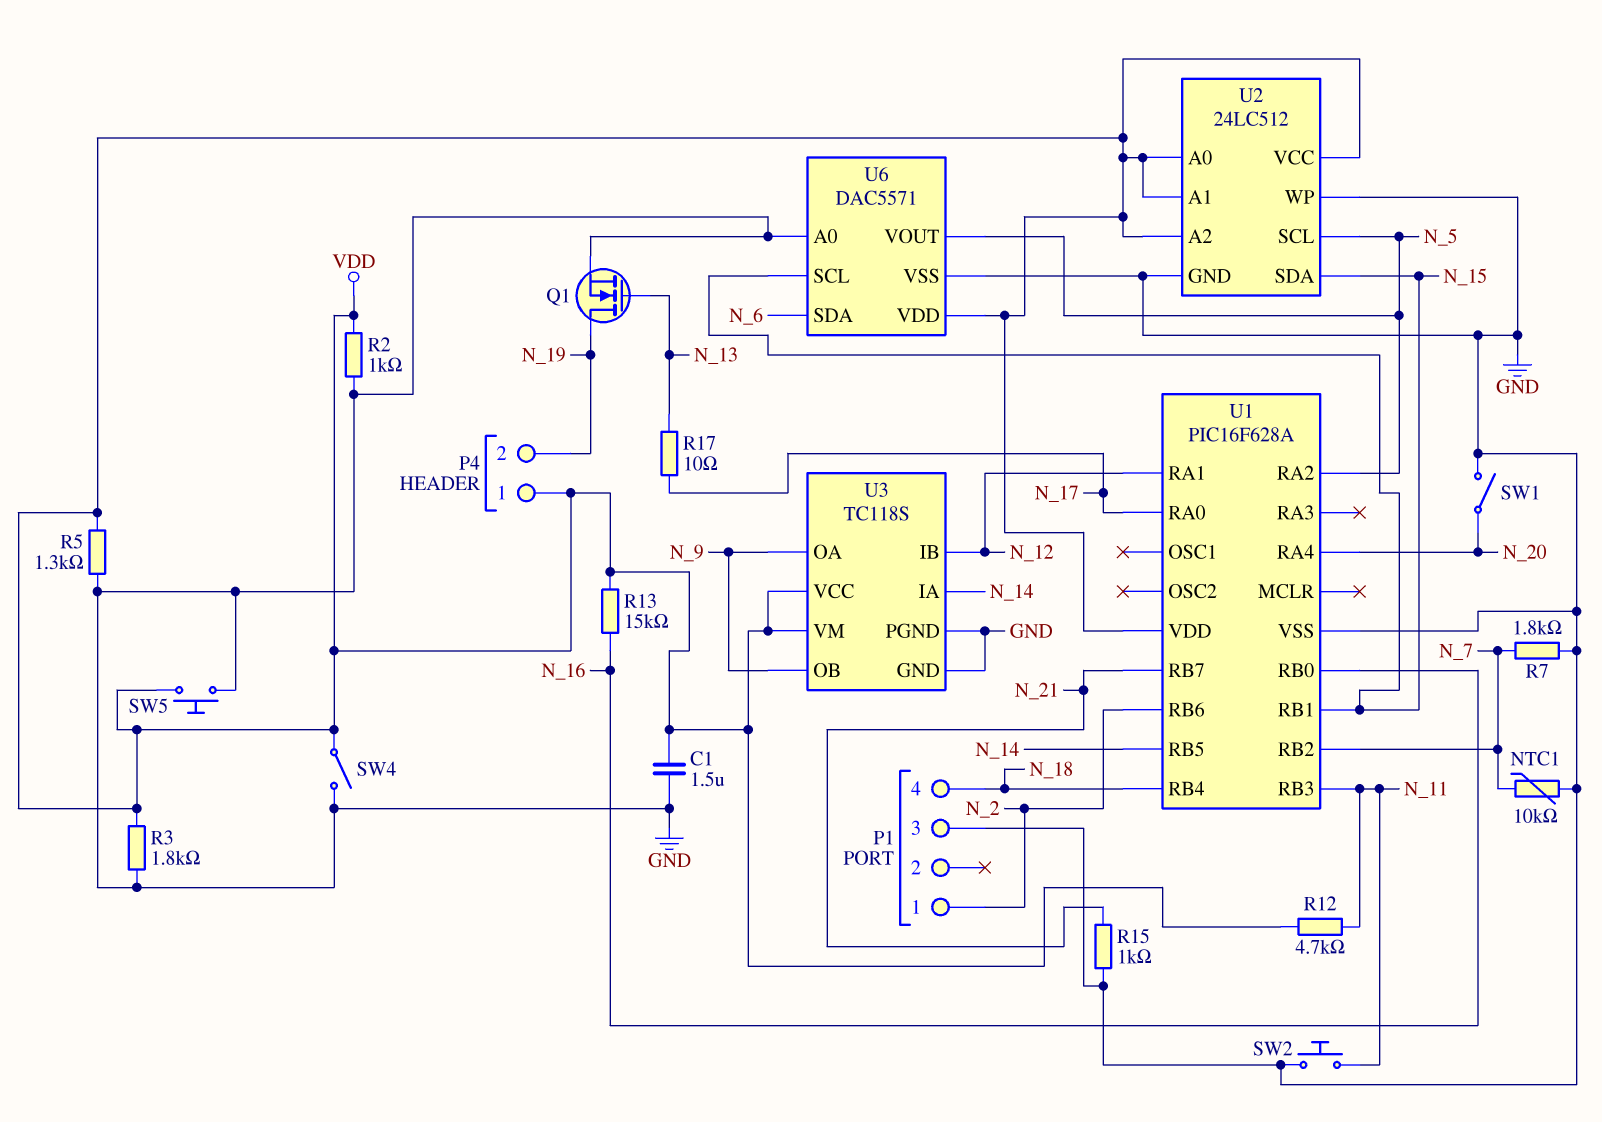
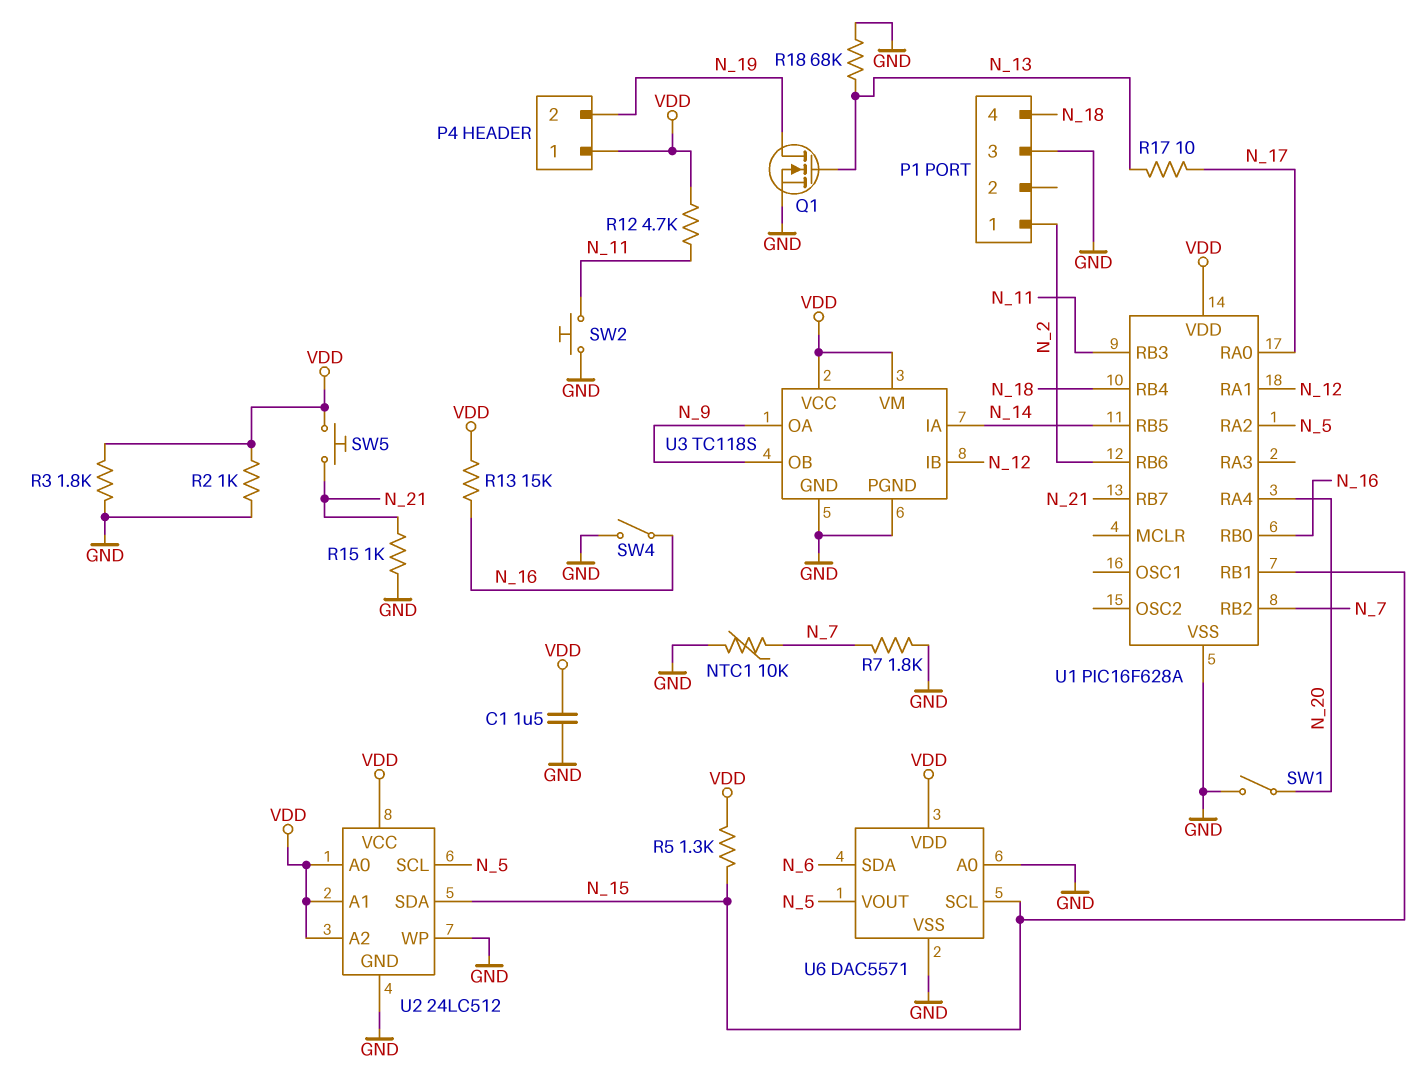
R5: 1.3k (GND, VDD) -> 1.3k (N_15, VDD)
R18: none -> 68k (GND, N_13)
SW4: switch (GND, VDD) -> switch (GND, N_16)
SW5: button (GND, VDD) -> button (N_21, VDD)

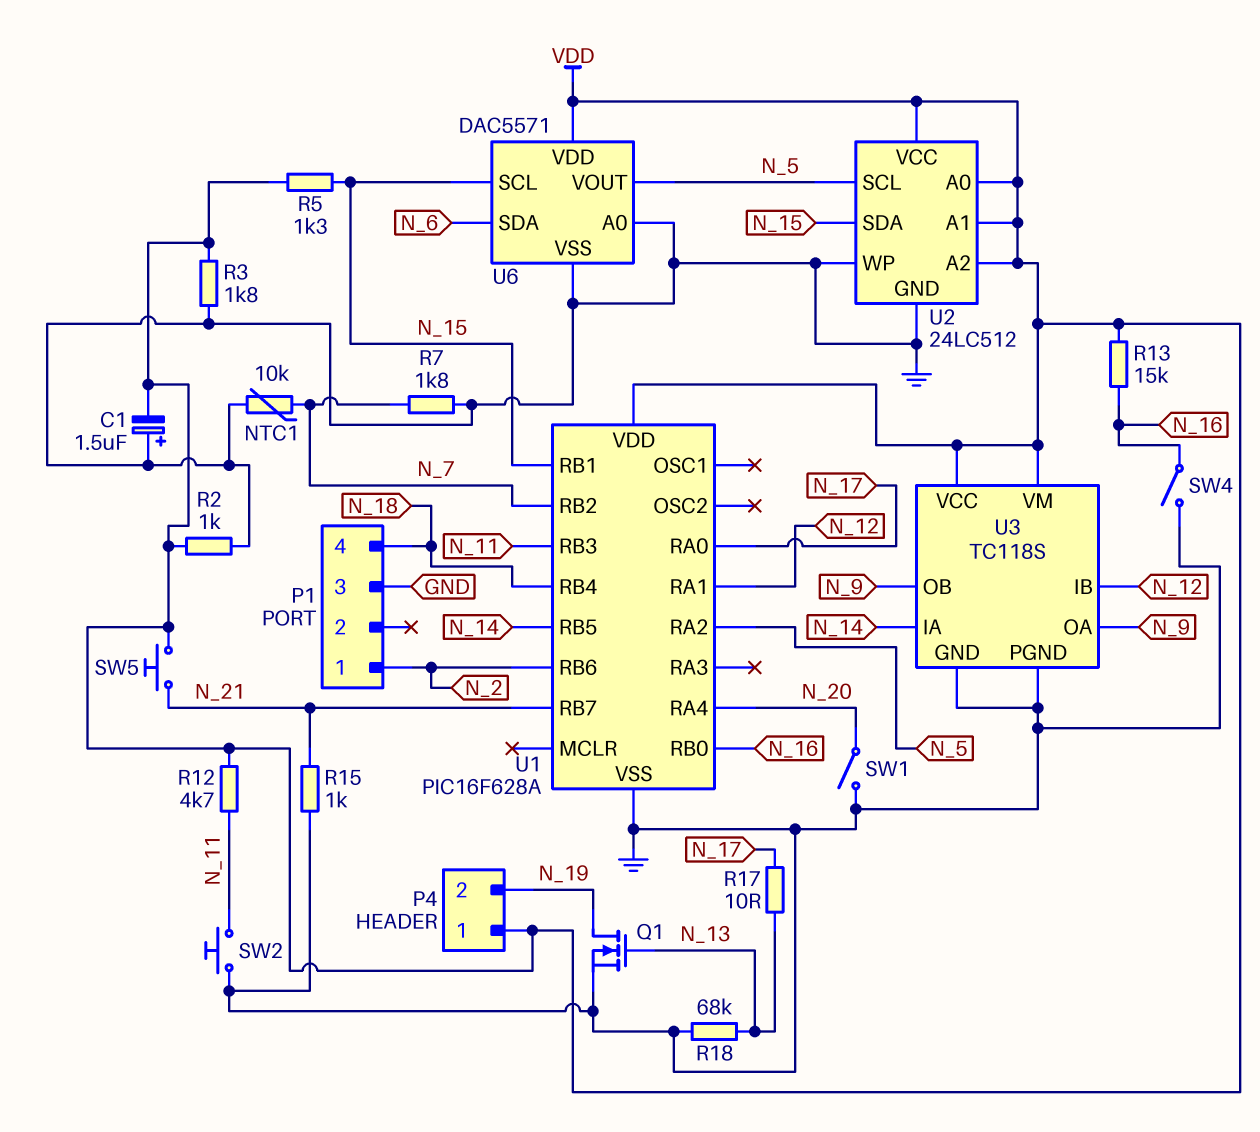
C1: 1.5uF (GND, VDD) -> 1.5uF (plus GND, minus VDD)

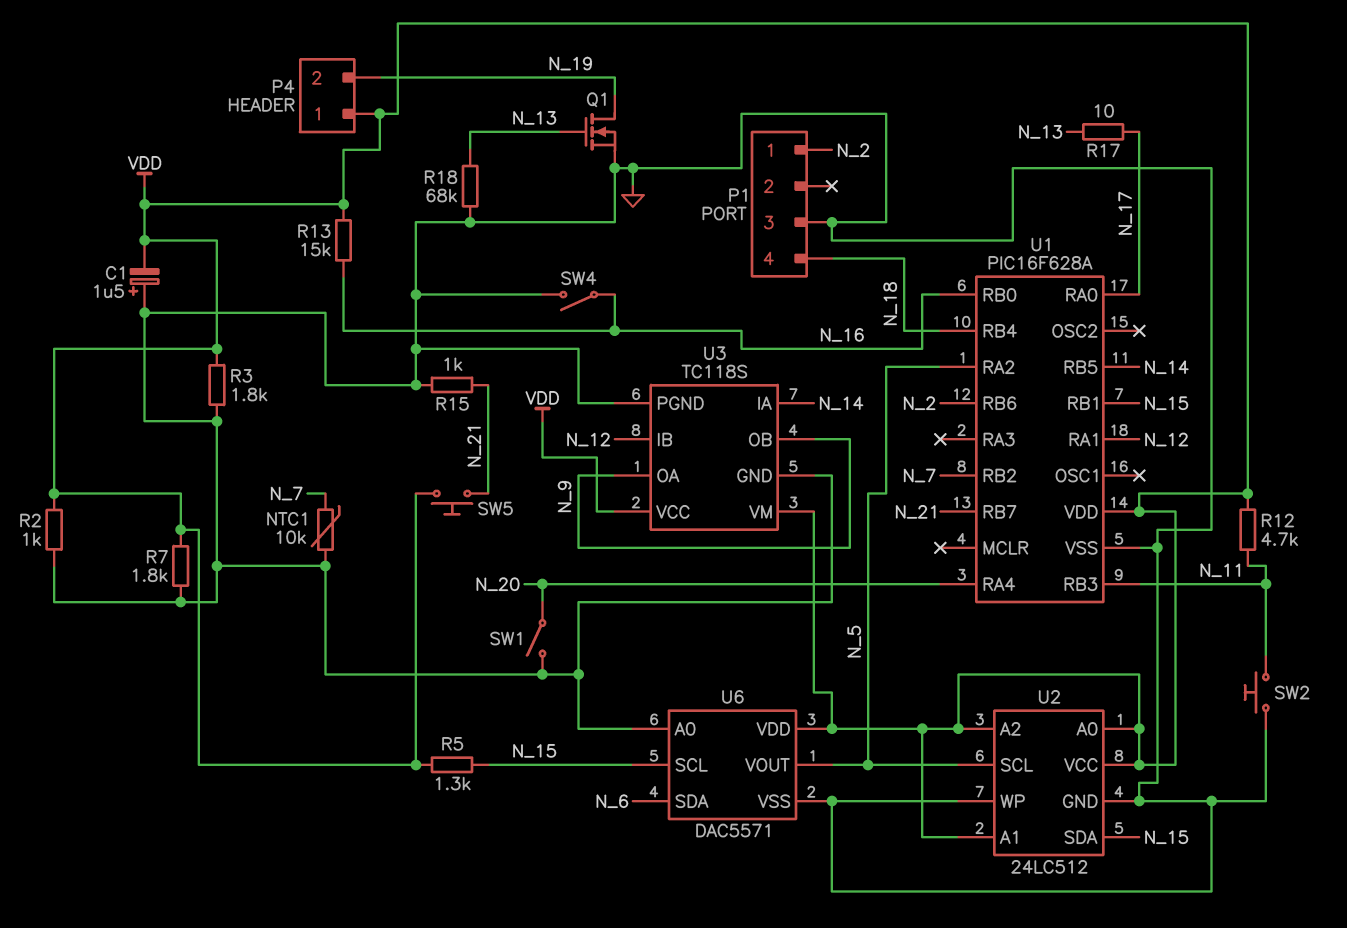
R7: 1.8k (GND, N_7) -> 1.8k (GND, VDD)

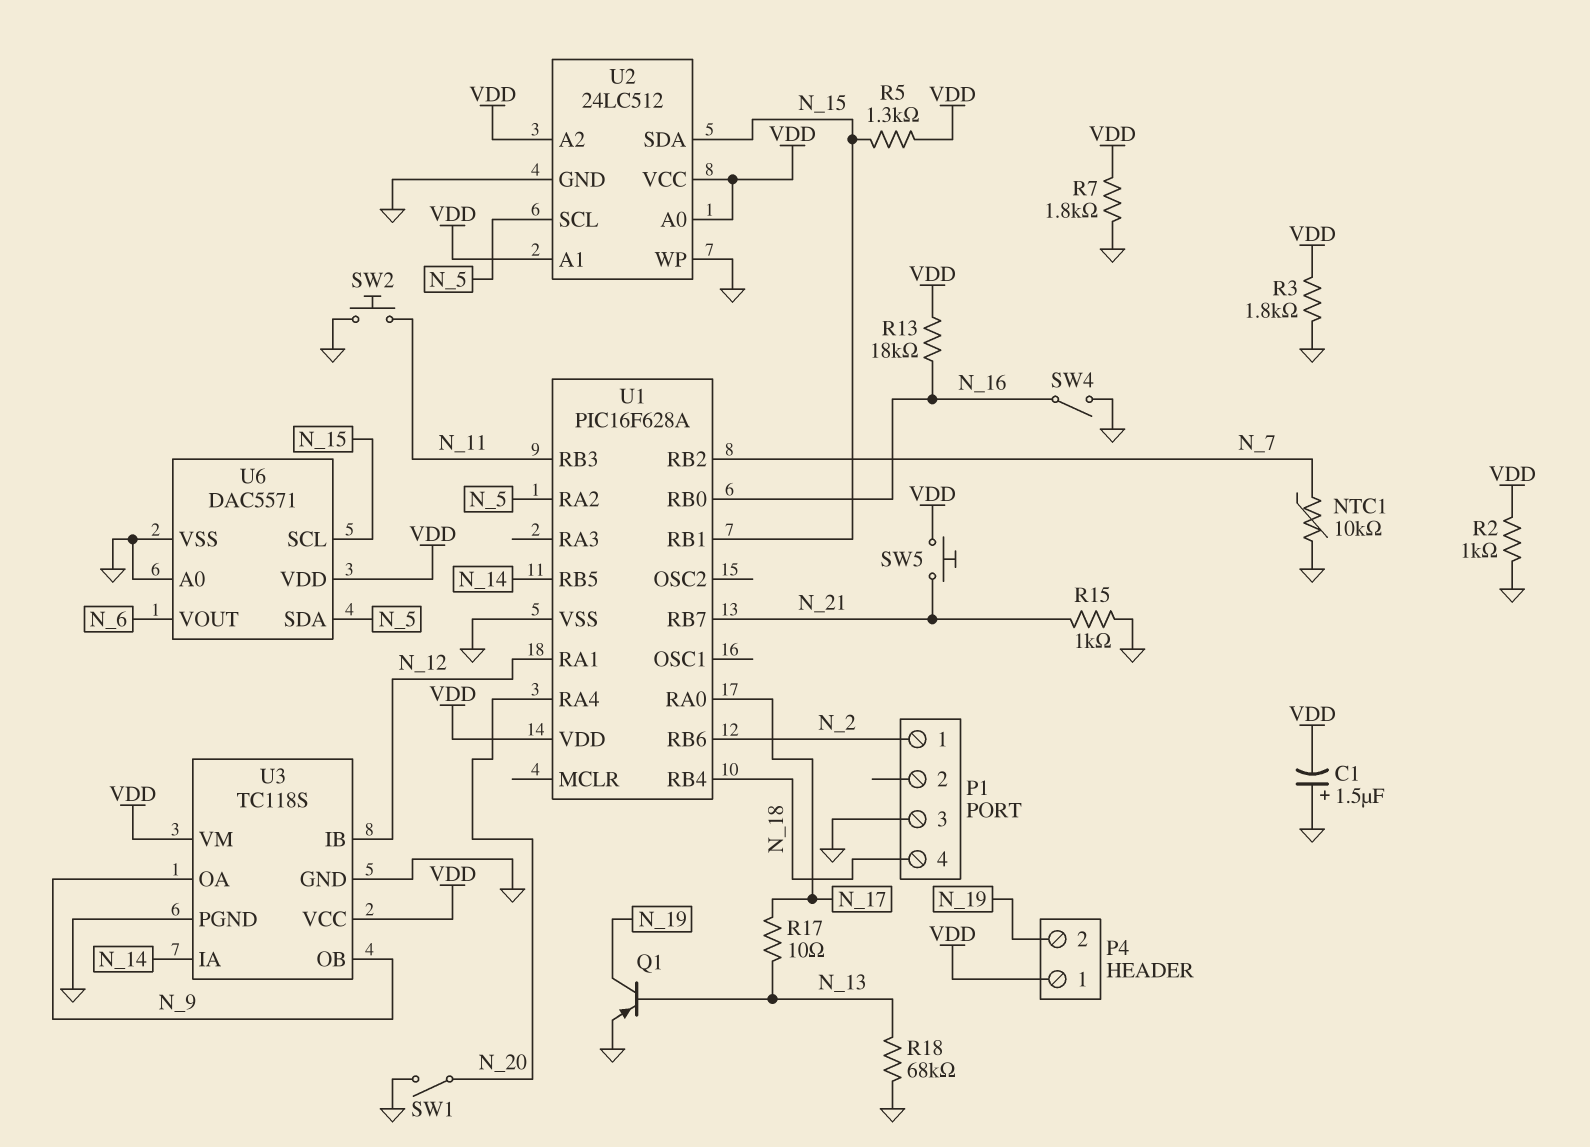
Q1: NMOS (G N_13, D N_19, S GND) -> PNP (B N_13, C N_19, E GND)
R12: 4.7k (N_11, VDD) -> none
R13: 15k (N_16, VDD) -> 18k (N_16, VDD)
U6 pin SDA: N_6 -> N_5
U6 pin VOUT: N_5 -> N_6

